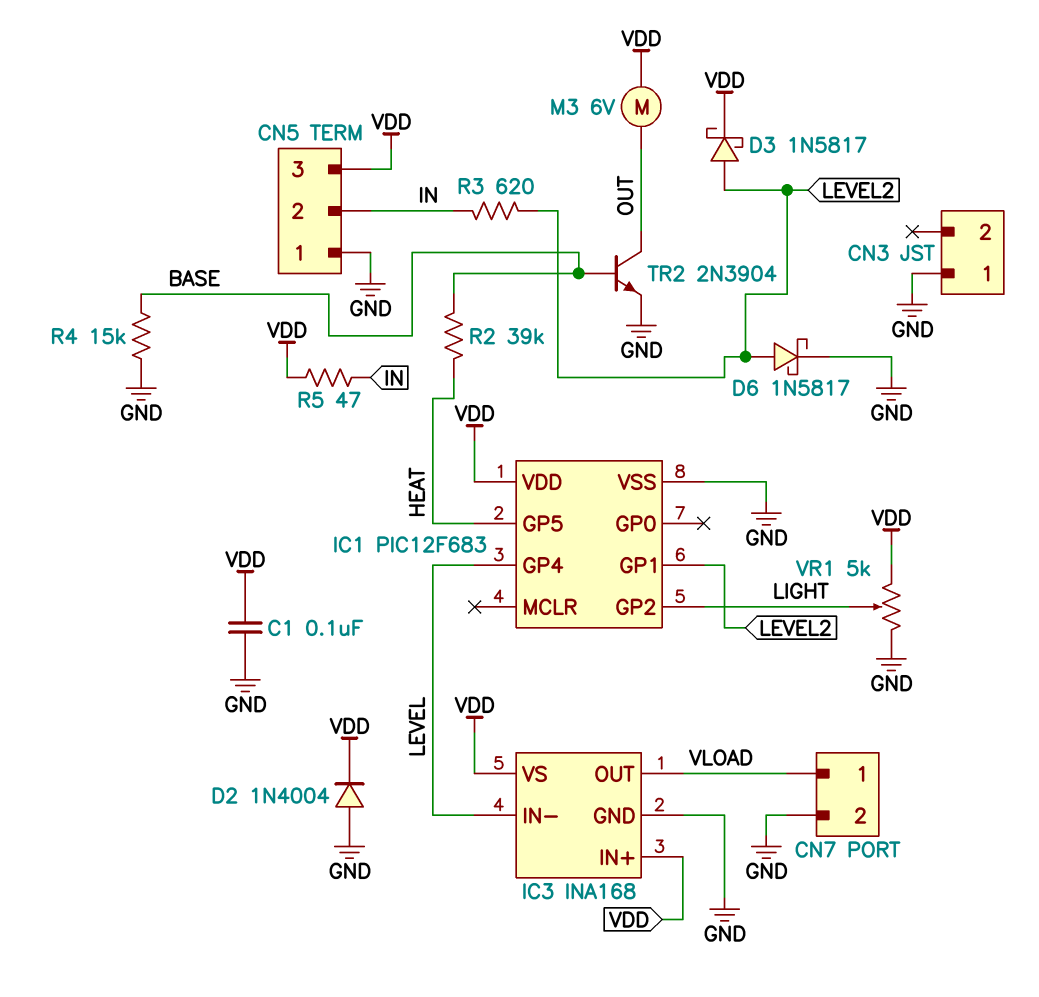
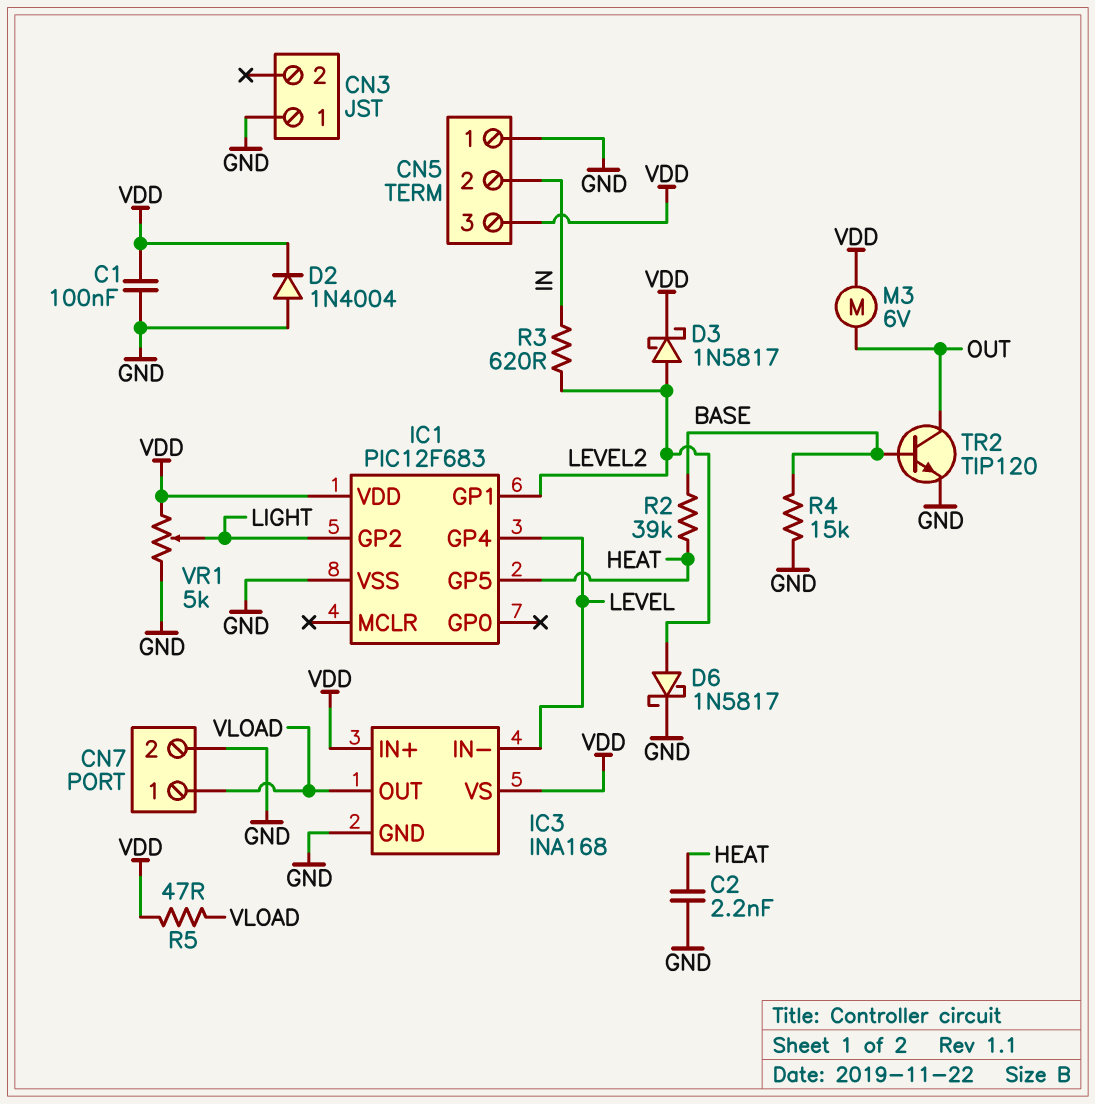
C2: none -> 2.2nF (GND, HEAT)
R5: 47 (IN, VDD) -> 47 (VDD, VLOAD)
TR2: NPN 2N3904 (B BASE, C OUT, E GND) -> NPN TIP120 (B BASE, C OUT, E GND)

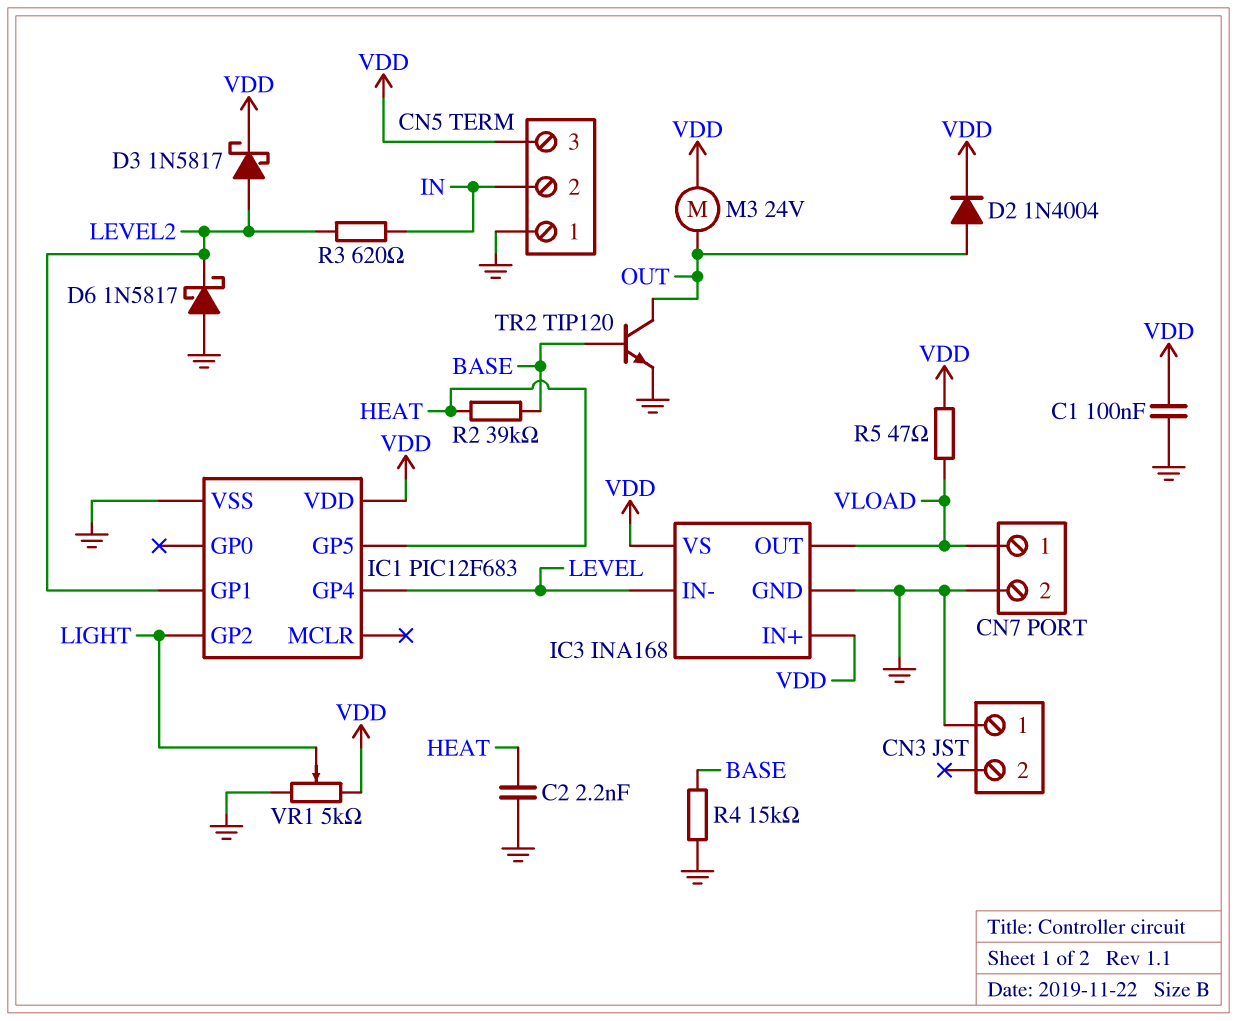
D2: diode 1N4004 (A GND, K VDD) -> diode 1N4004 (A OUT, K VDD)
D6: schottky 1N5817 (A LEVEL2, K GND) -> schottky 1N5817 (A GND, K LEVEL2)
M3: motor 6V (OUT, VDD) -> motor 24V (OUT, VDD)

